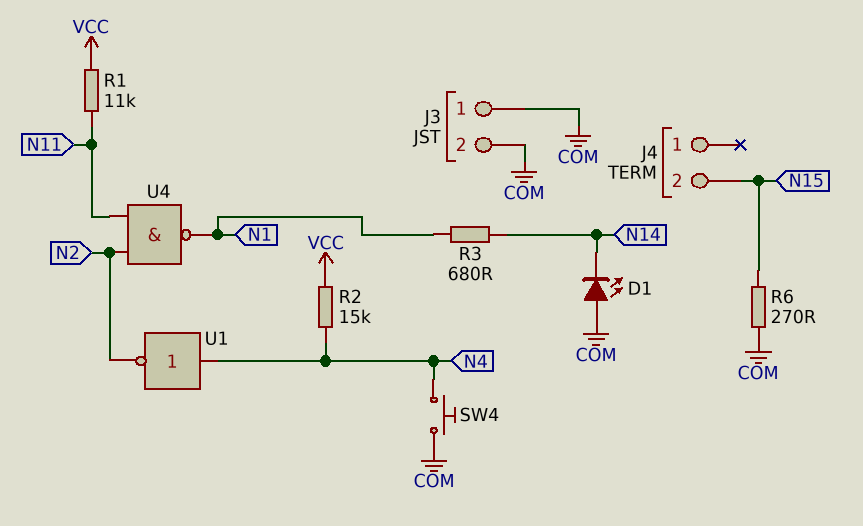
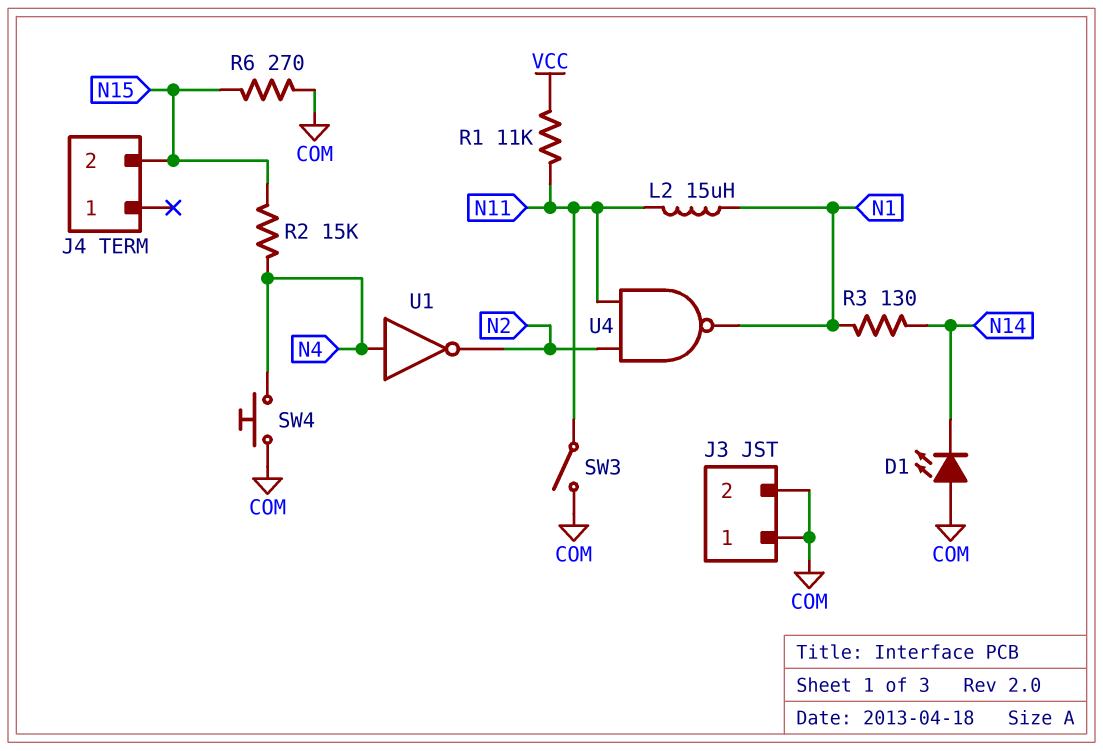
L2: none -> 15uH (N1, N11)
R2: 15k (N4, VCC) -> 15k (N4, N15)
R3: 680 (N1, N14) -> 130 (N1, N14)
SW3: none -> switch (COM, N11)

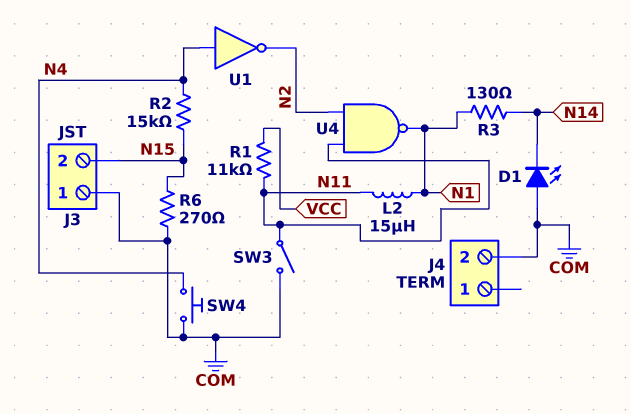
J3 pin 2: COM -> N15
J4 pin 2: N15 -> COM

